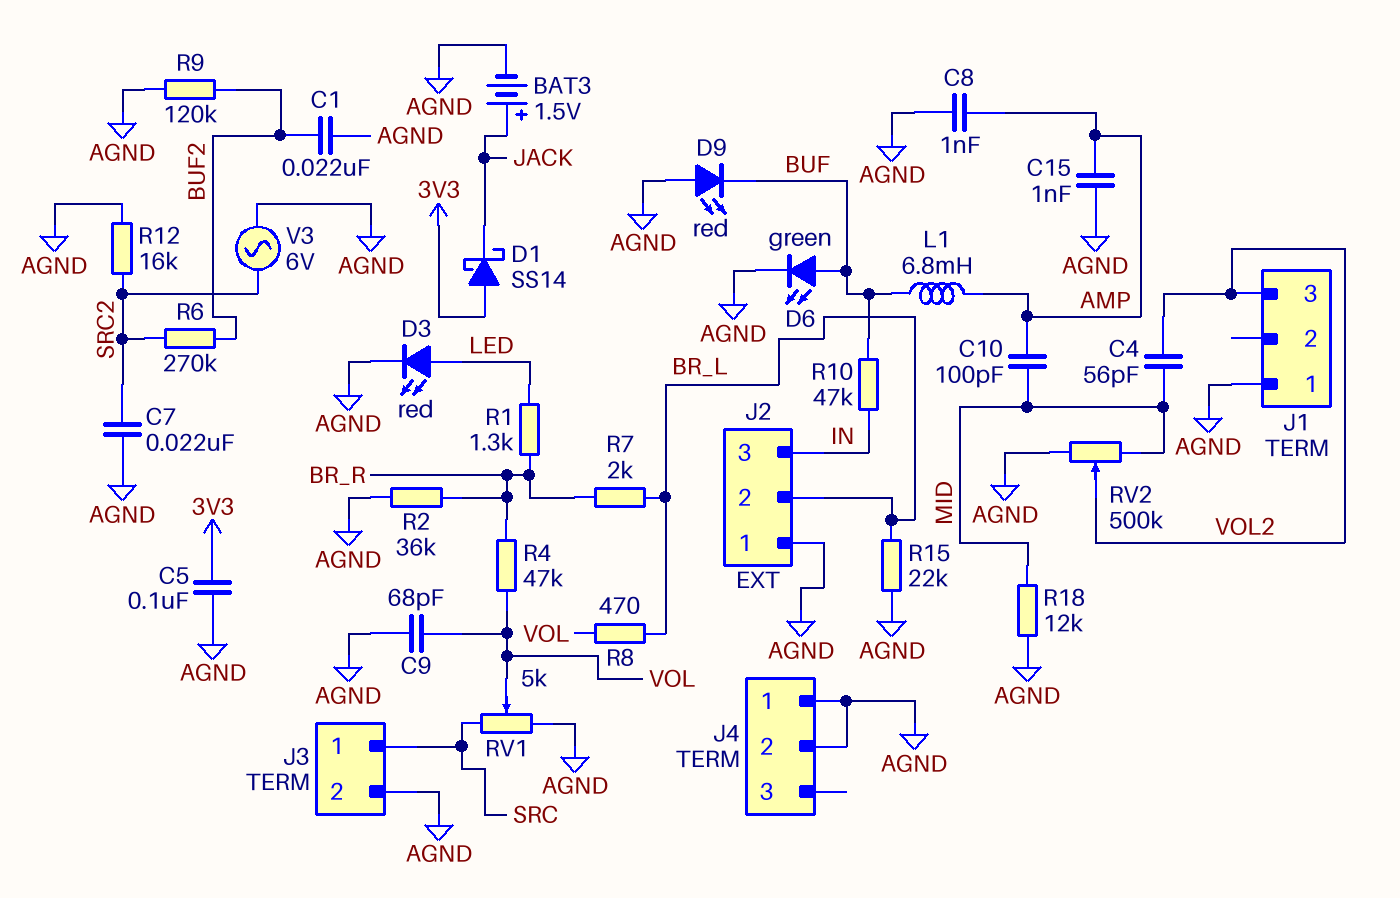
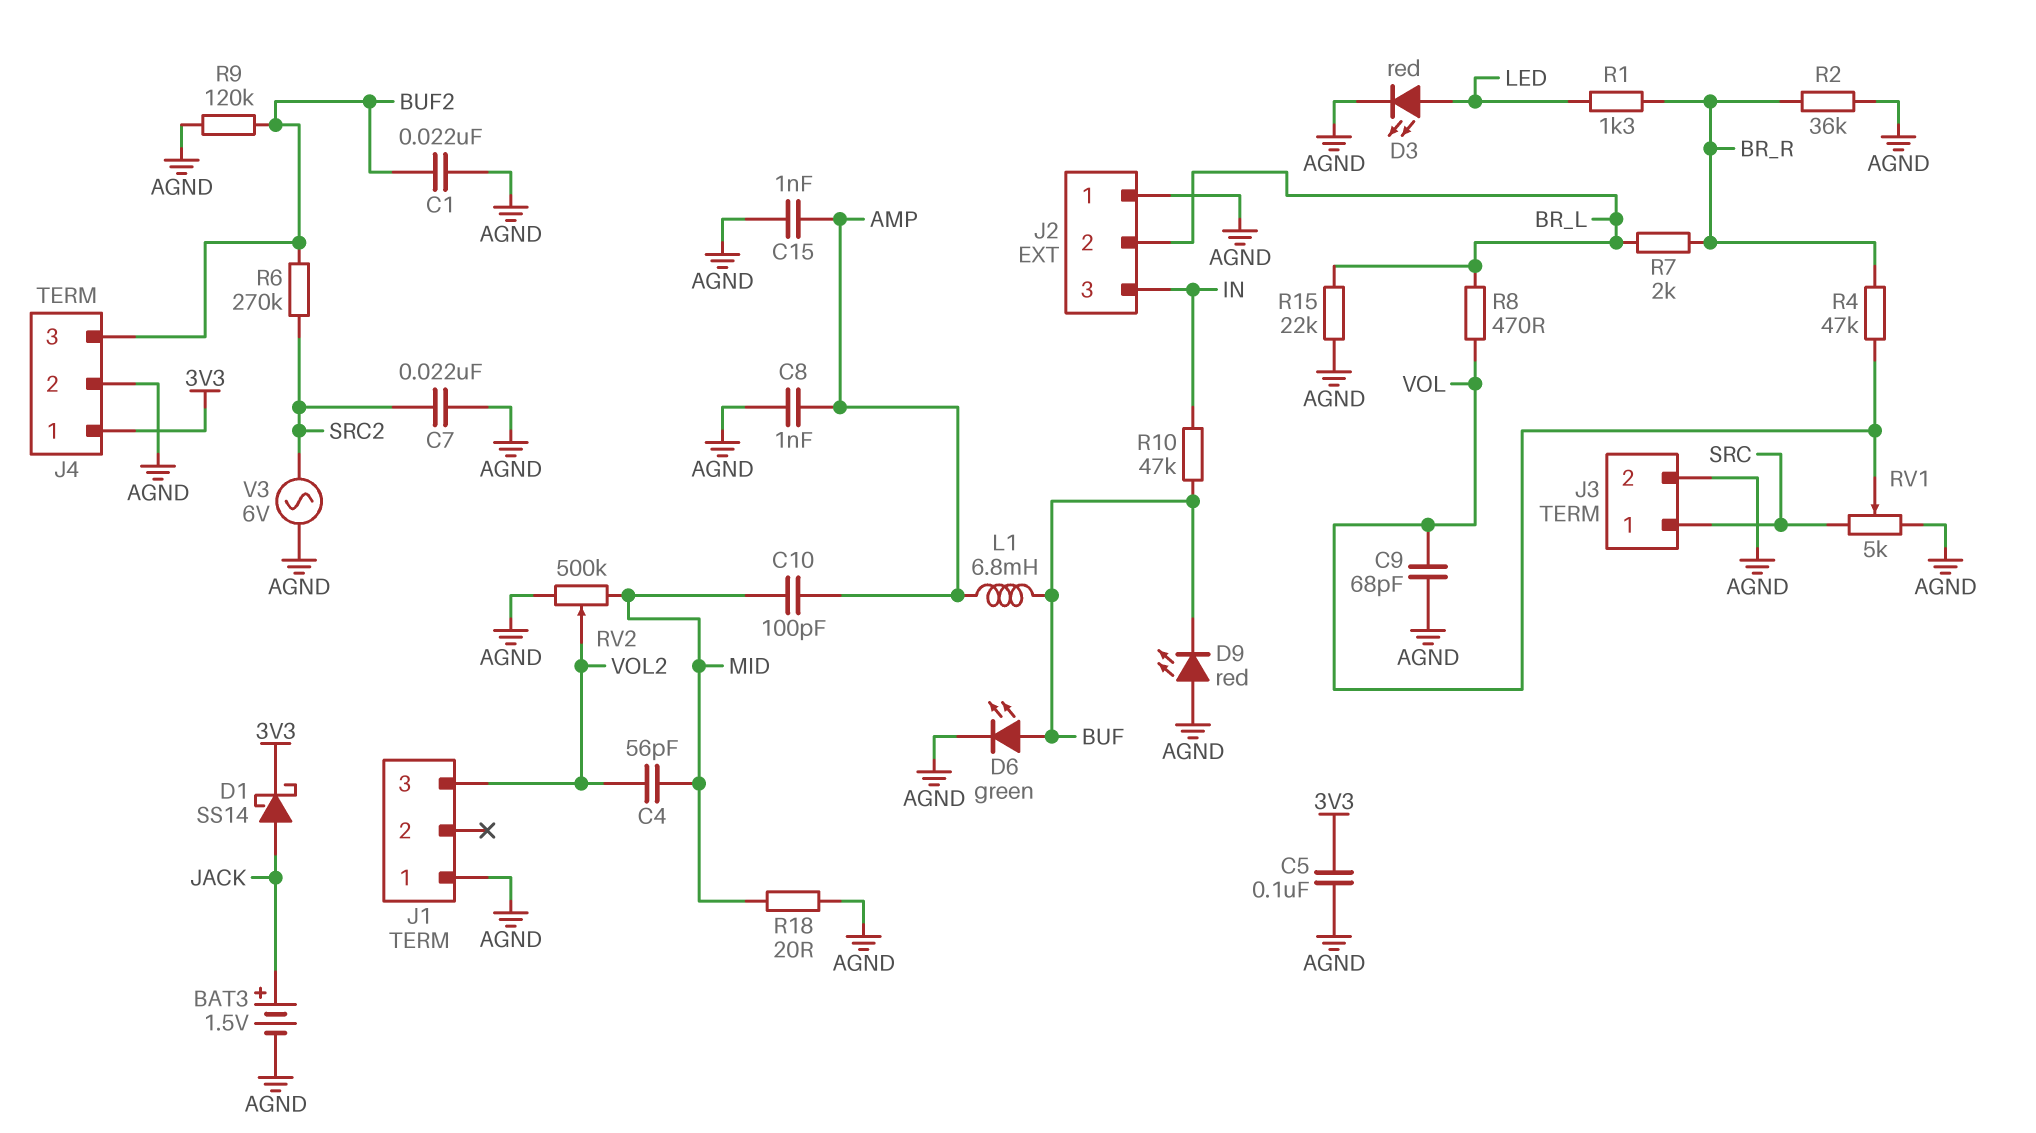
D1: schottky SS14 (A 3V3, K JACK) -> schottky SS14 (A JACK, K 3V3)
J4 pin 1: AGND -> 3V3
J4 pin 3: none -> BUF2
R12: 16k (AGND, SRC2) -> none
R18: 12k (AGND, MID) -> 20 (AGND, MID)

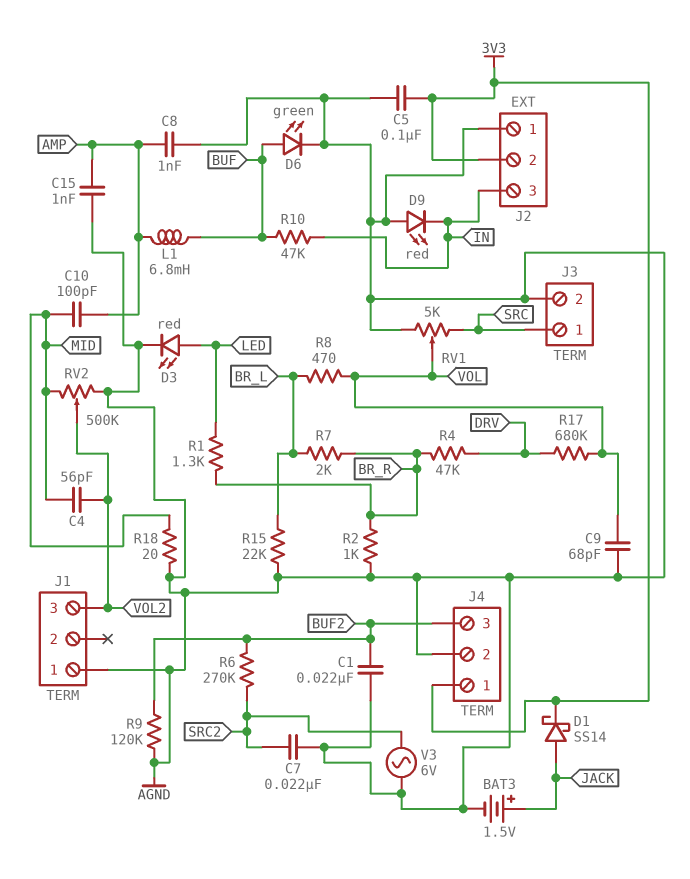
D9: LED red (A AGND, K BUF) -> LED red (A AGND, K IN)
J2 pin 2: BR_L -> 3V3
R2: 36k (AGND, BR_R) -> 1k (AGND, BR_R)
R4: 47k (BR_R, VOL) -> 47k (BR_R, DRV)
R17: none -> 680k (DRV, VOL)

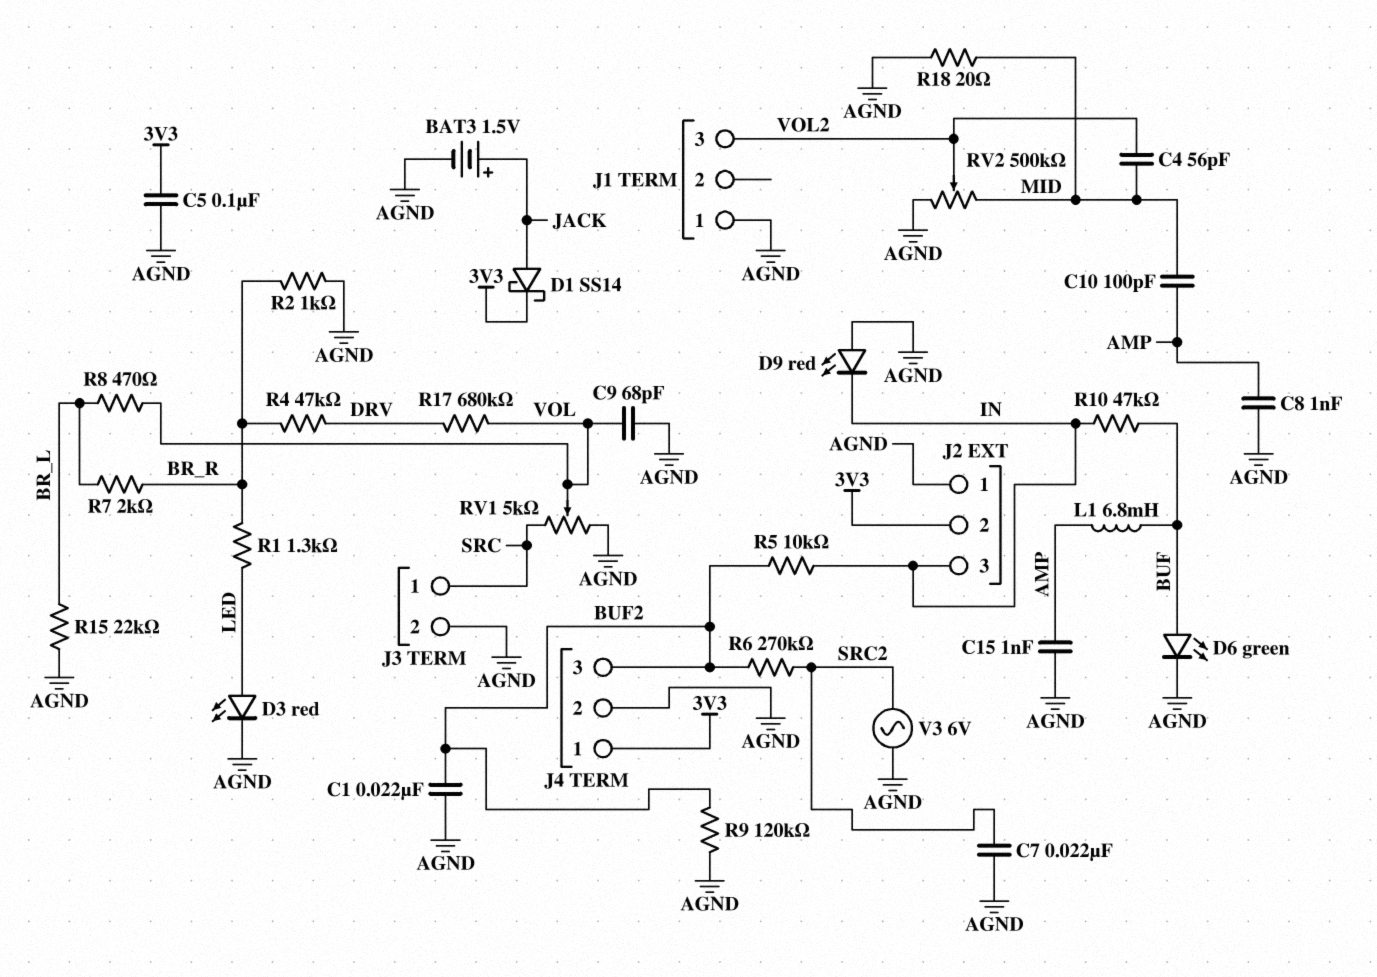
R5: none -> 10k (BUF2, IN)

